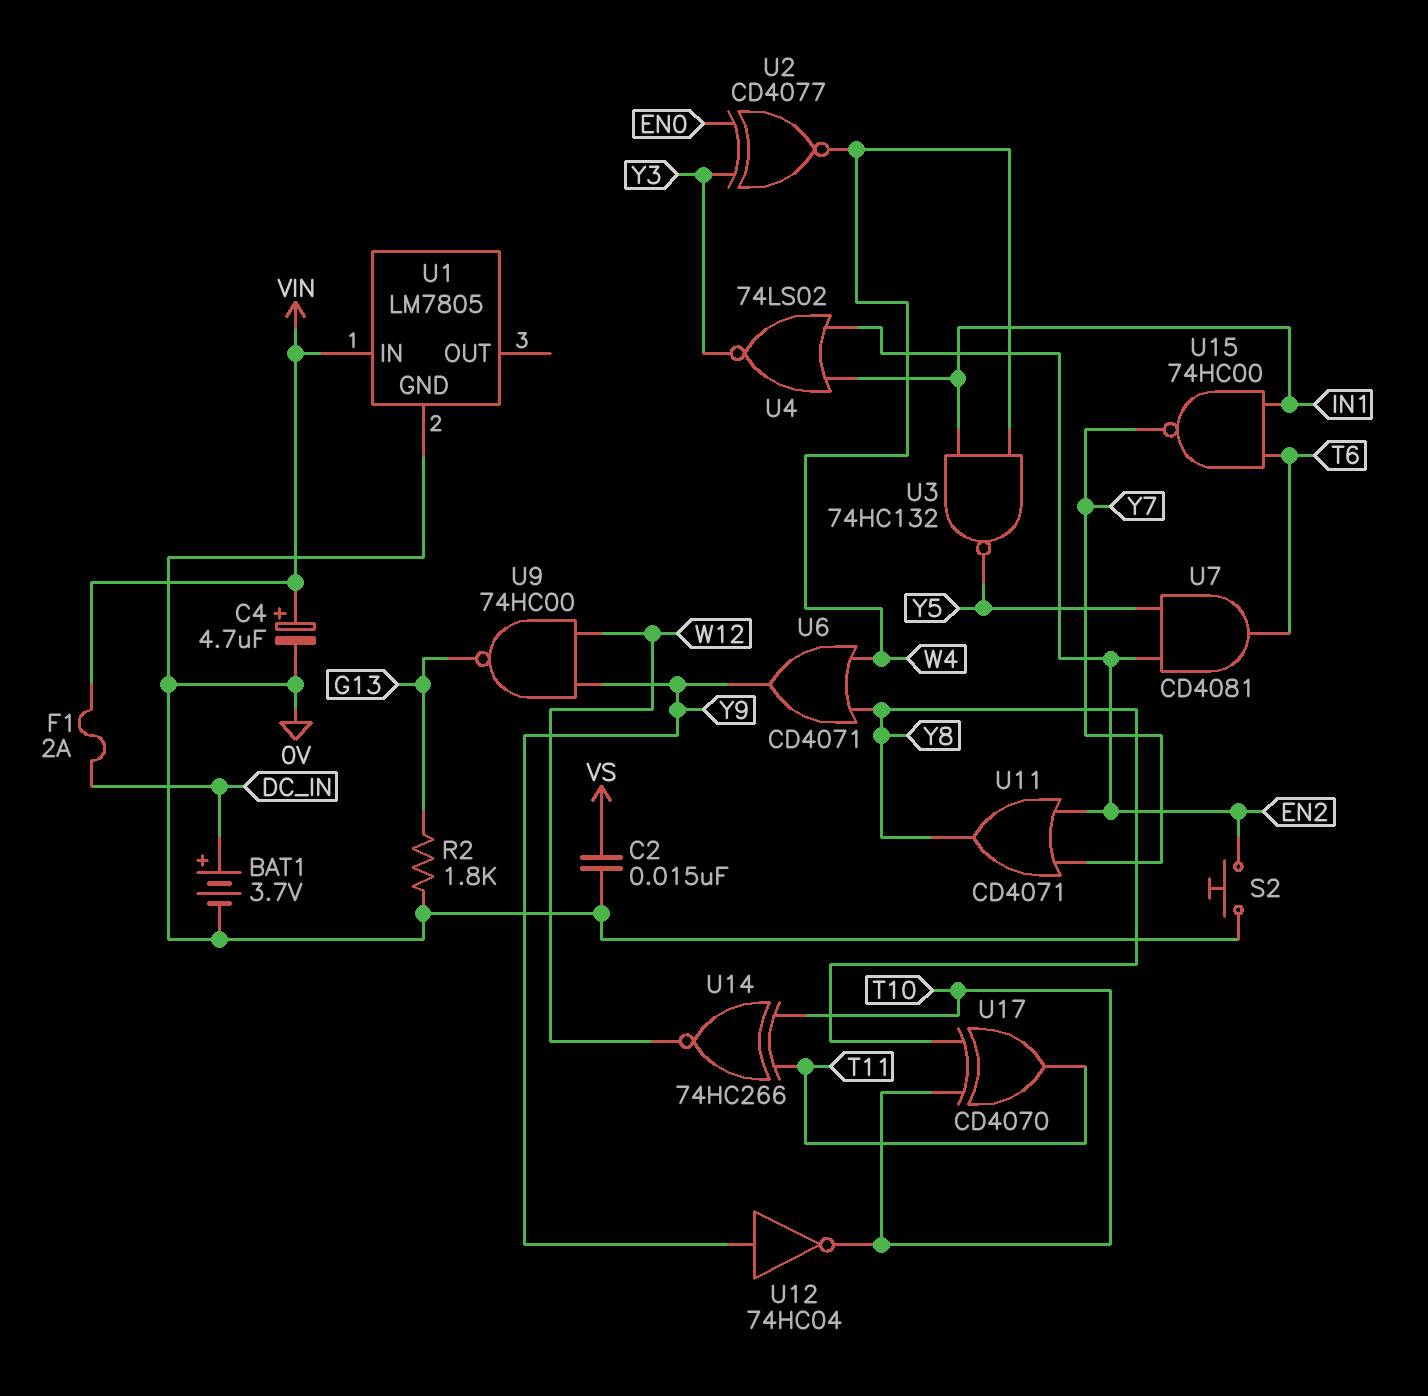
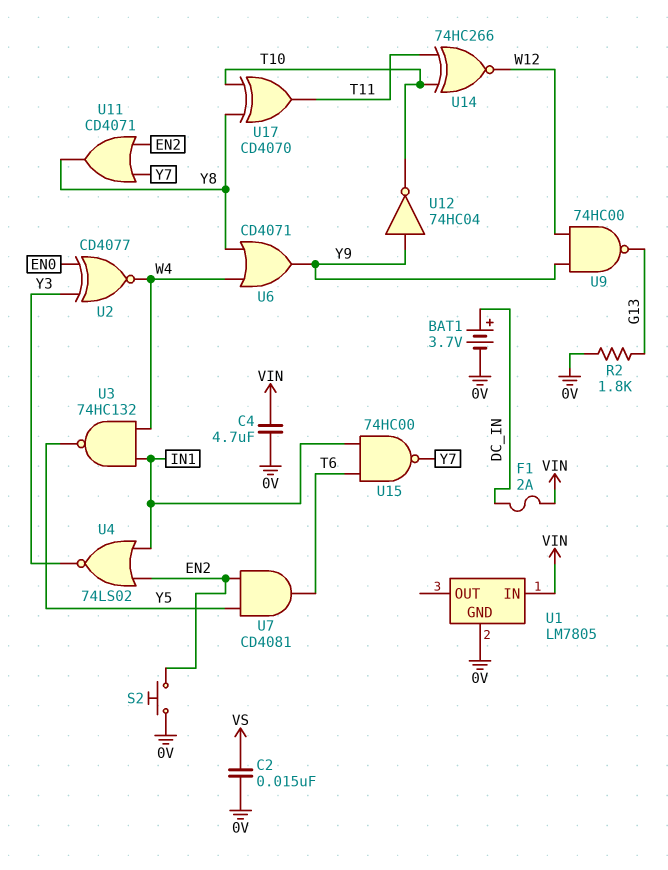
C4: 4.7uF (plus VIN, minus 0V) -> 4.7uF (0V, VIN)

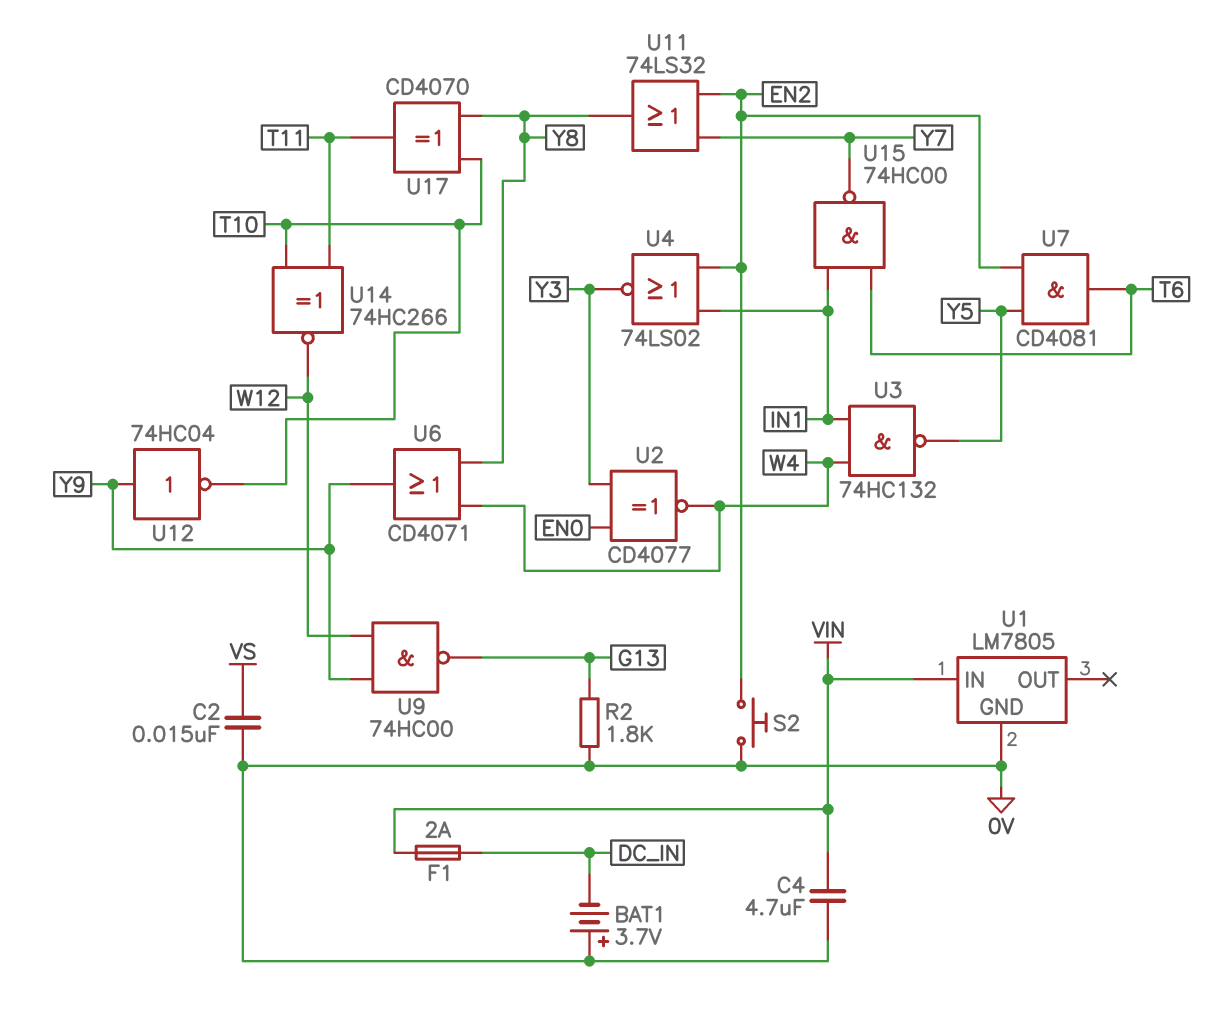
BAT1: 3.7V (plus DC_IN, minus 0V) -> 3.7V (plus 0V, minus DC_IN)
U11: OR CD4071 (in EN2, in Y7, out Y8) -> OR 74LS32 (in EN2, in Y7, out Y8)

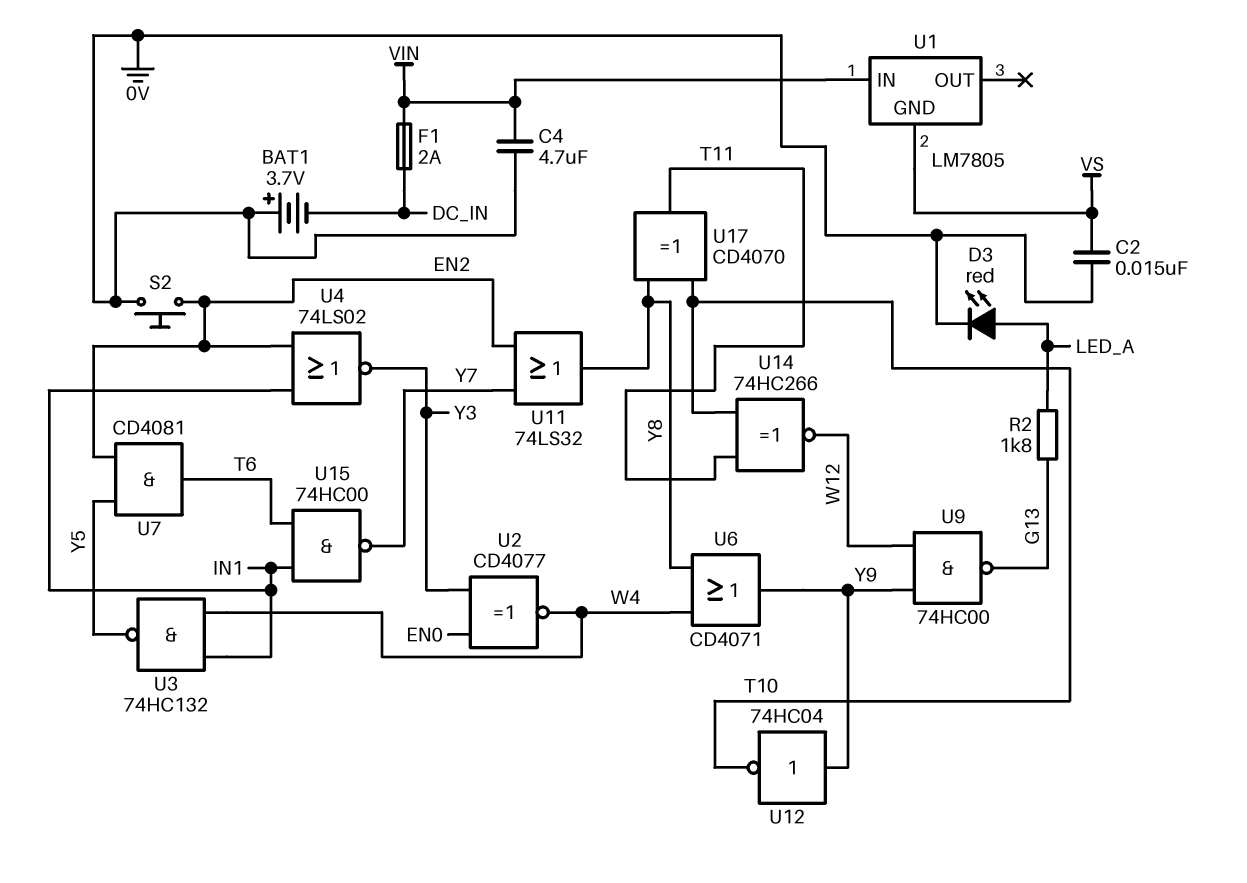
D3: none -> LED red (A LED_A, K 0V)
R2: 1.8k (0V, G13) -> 1.8k (G13, LED_A)
U1 pin GND: 0V -> VS

